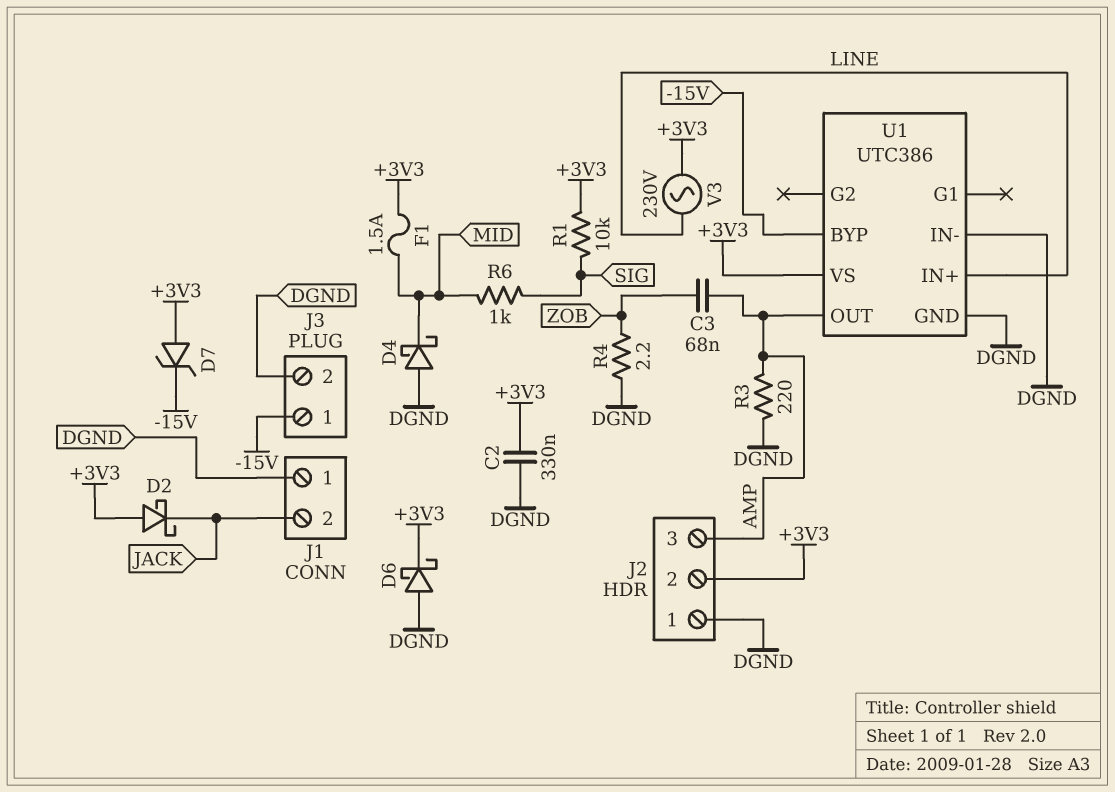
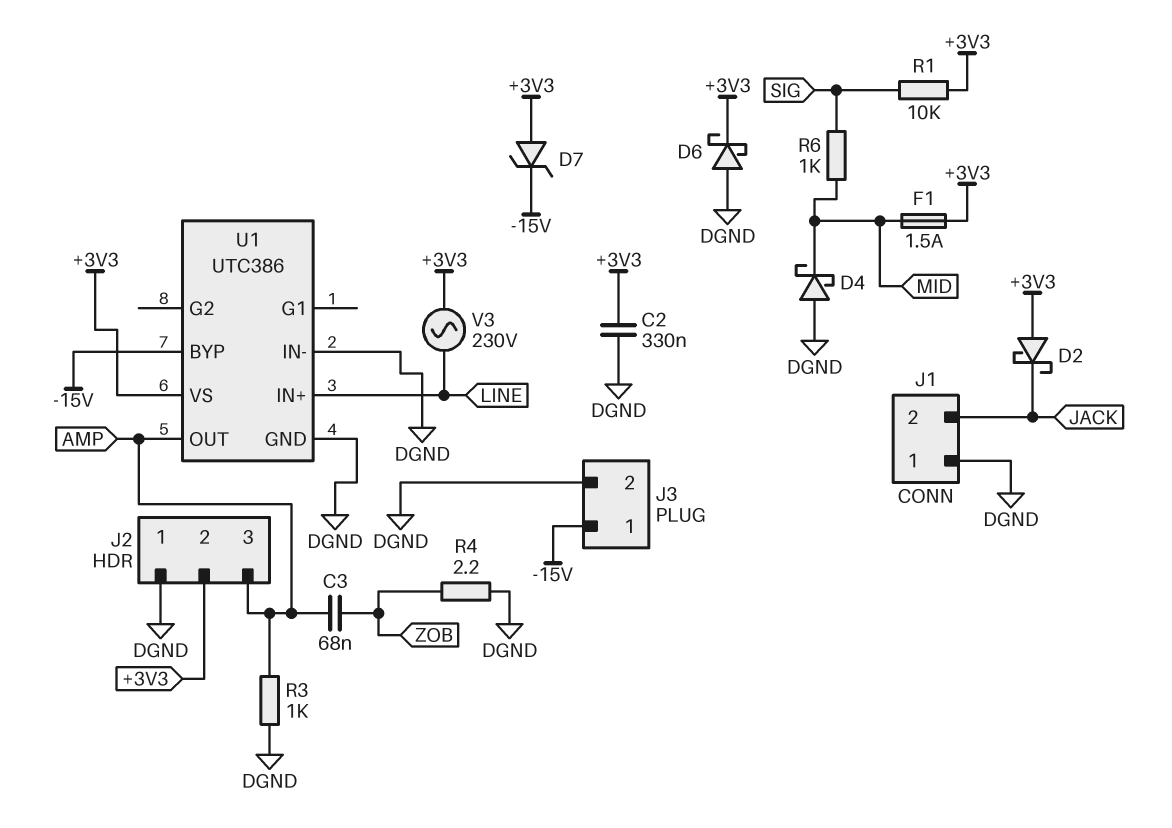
R3: 220 (AMP, DGND) -> 1k (AMP, DGND)

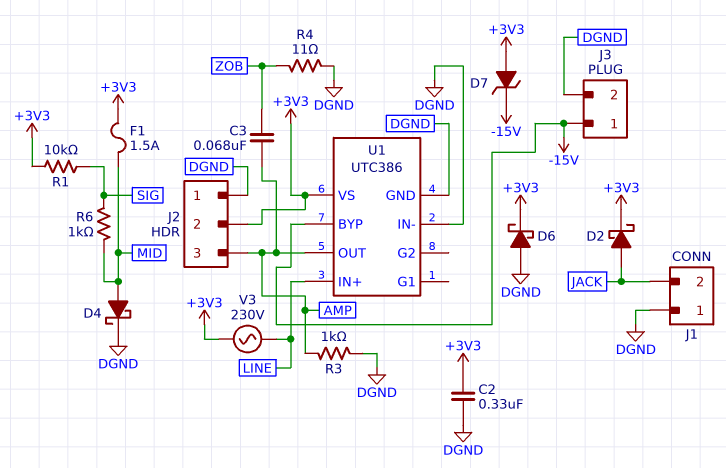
D2: schottky (A +3V3, K JACK) -> schottky (A JACK, K +3V3)
D4: schottky (A DGND, K MID) -> schottky (A MID, K DGND)
R4: 2.2 (DGND, ZOB) -> 11 (DGND, ZOB)

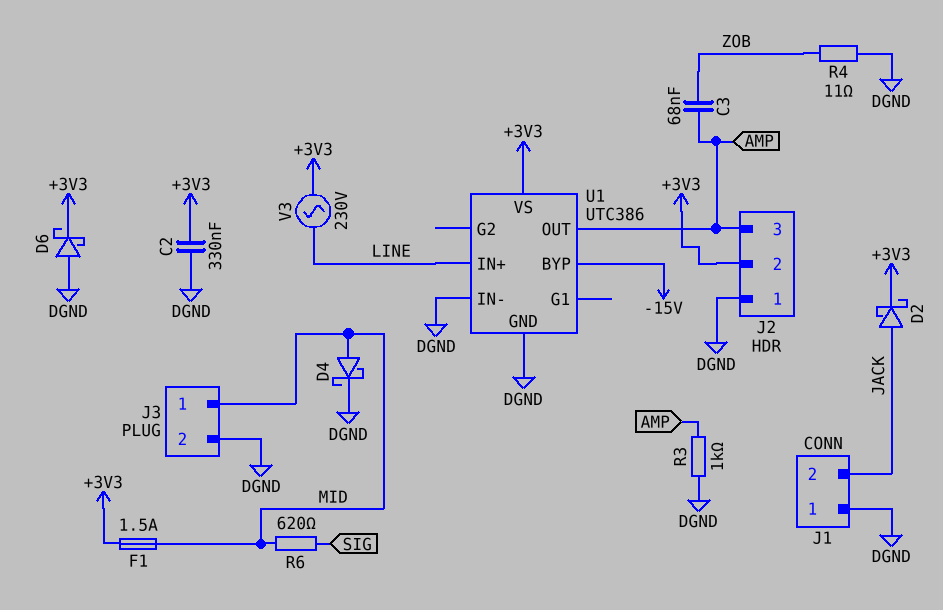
D7: zener (A +3V3, K -15V) -> none
J3 pin 1: -15V -> MID
R1: 10k (+3V3, SIG) -> none
R6: 1k (MID, SIG) -> 620 (MID, SIG)

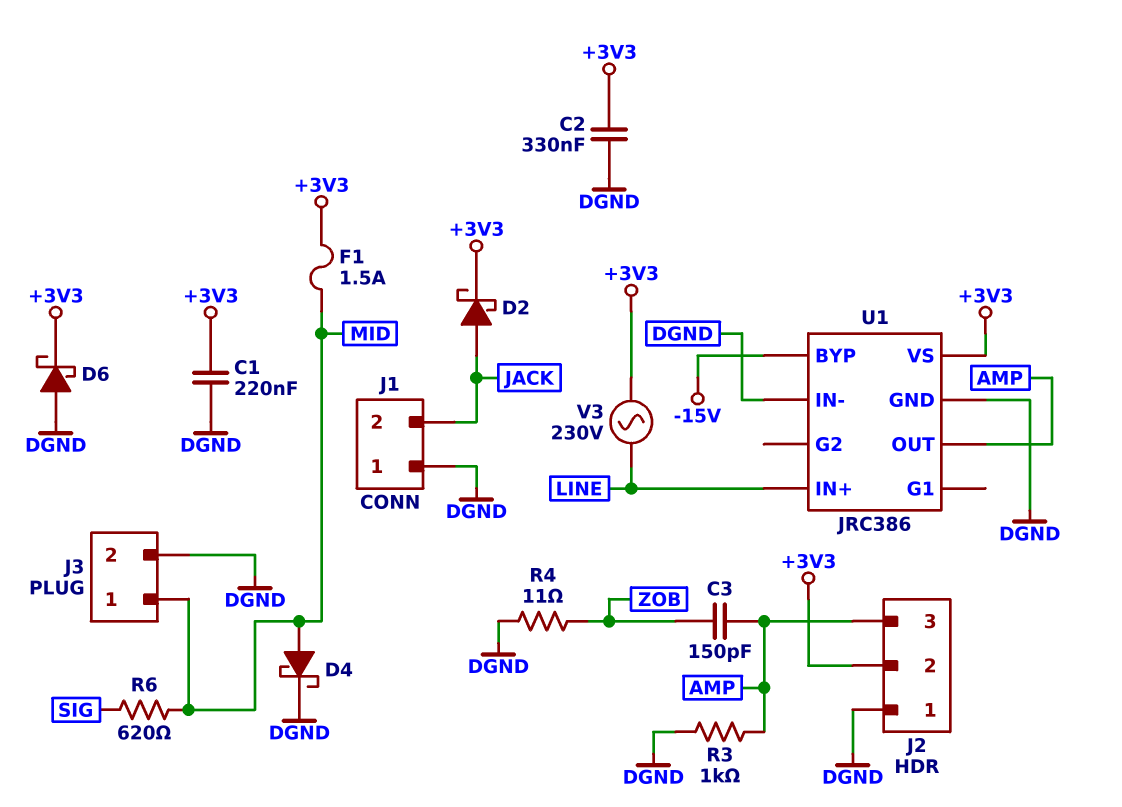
C1: none -> 220nF (+3V3, DGND)
C3: 68nF (AMP, ZOB) -> 150pF (AMP, ZOB)
U1: UTC386 -> JRC386

